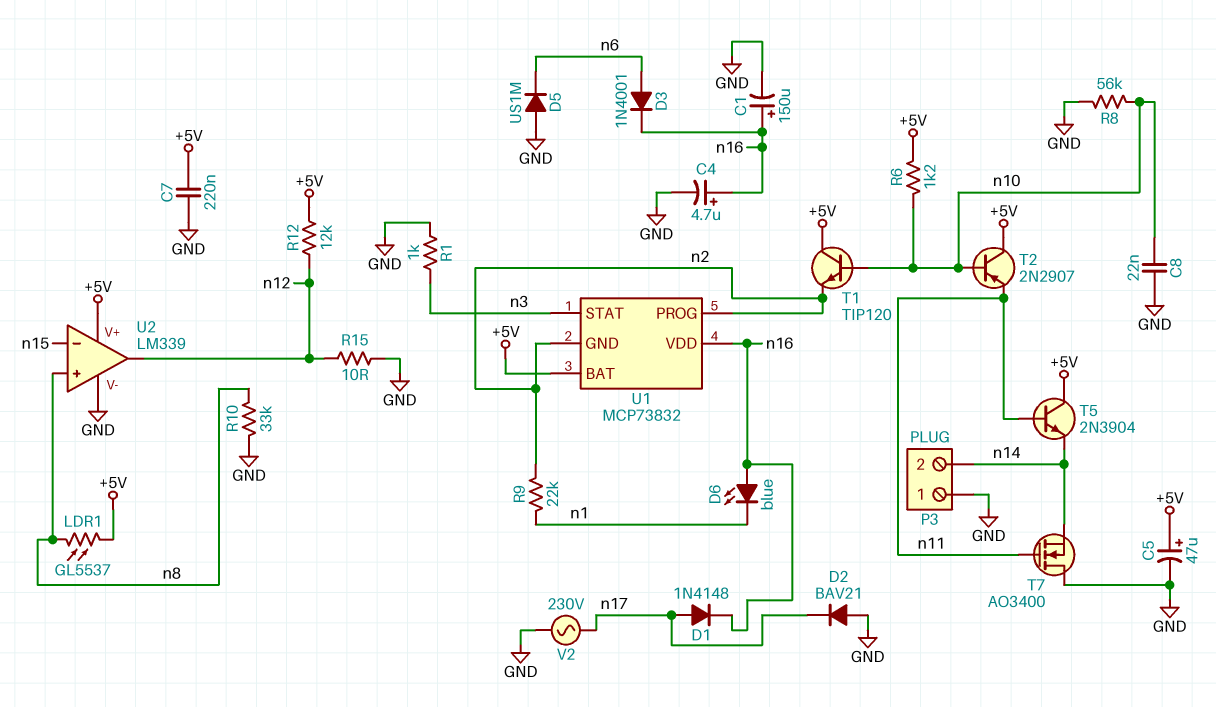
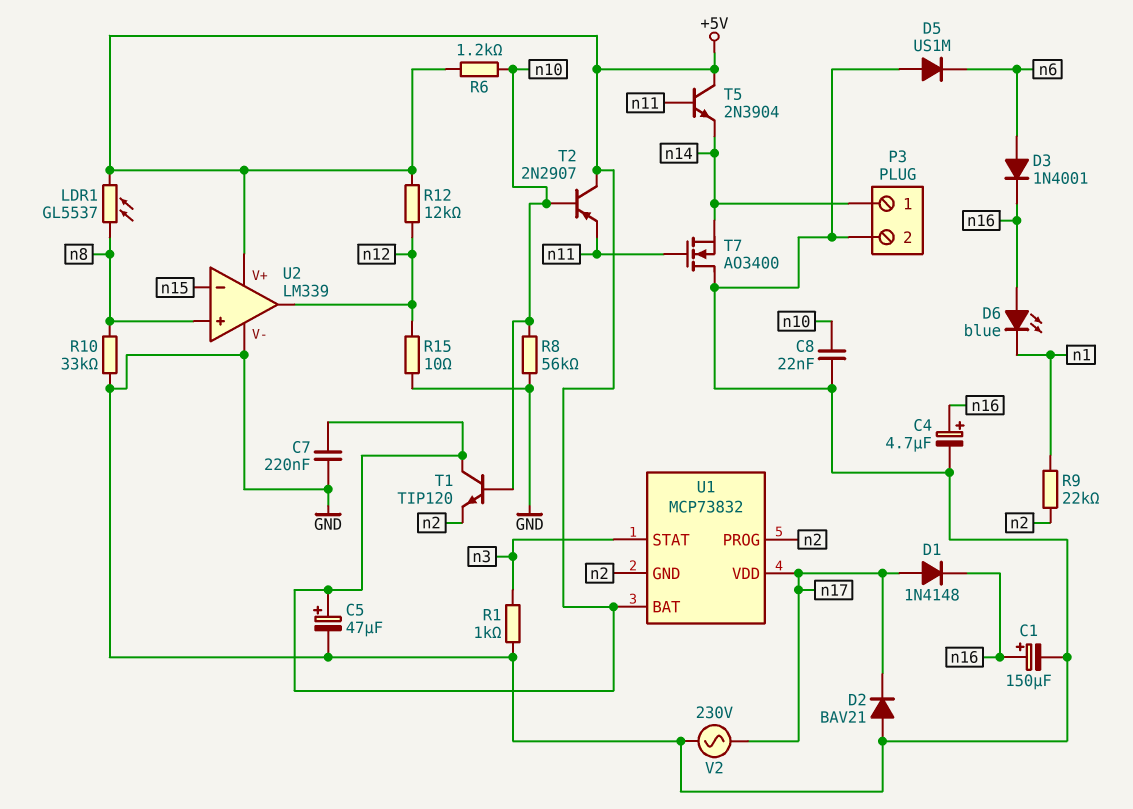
P3 pin 1: GND -> n14
P3 pin 2: n14 -> GND
U1 pin VDD: n16 -> n17

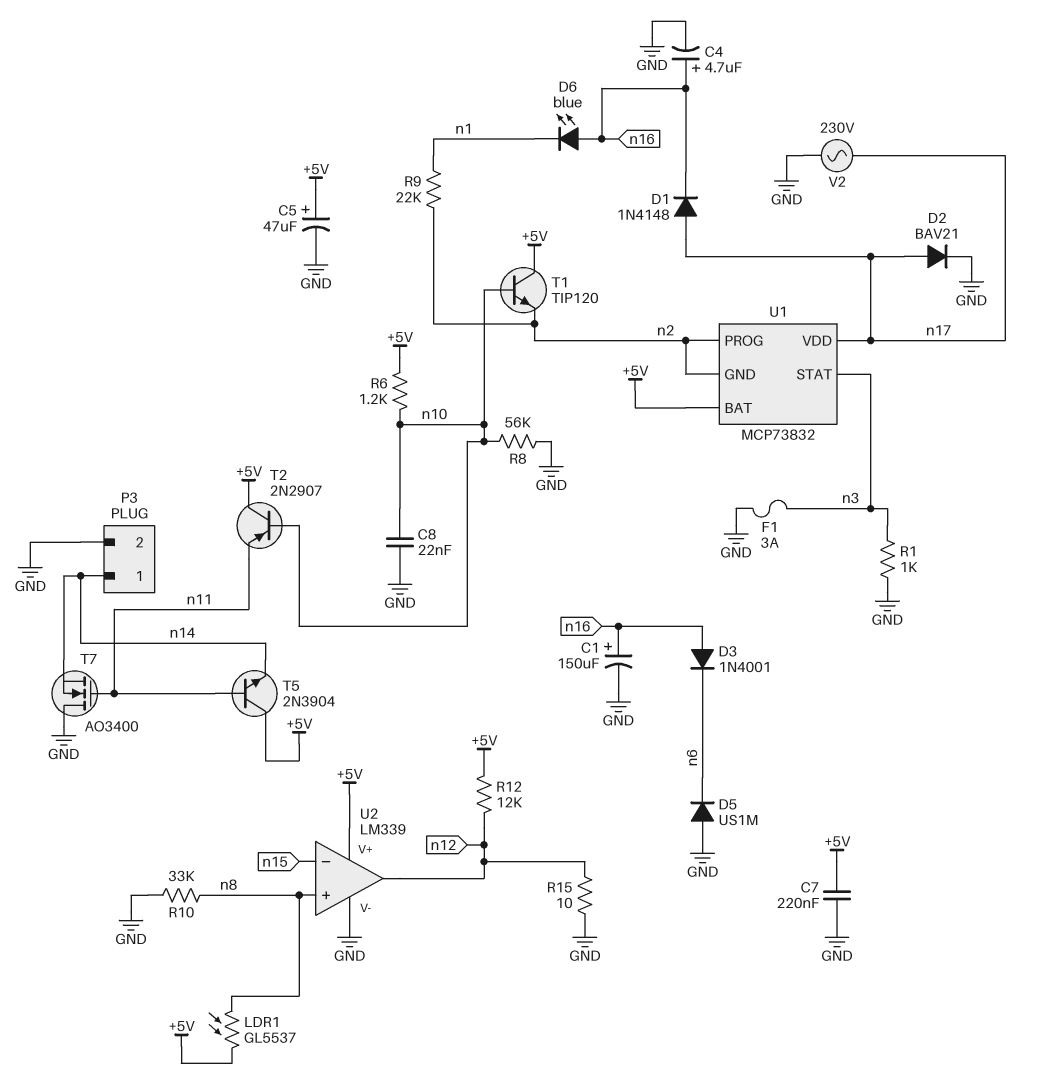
D2: diode BAV21 (A GND, K n17) -> diode BAV21 (A n17, K GND)
D3: diode 1N4001 (A n6, K n16) -> diode 1N4001 (A n16, K n6)
F1: none -> 3A (GND, n3)

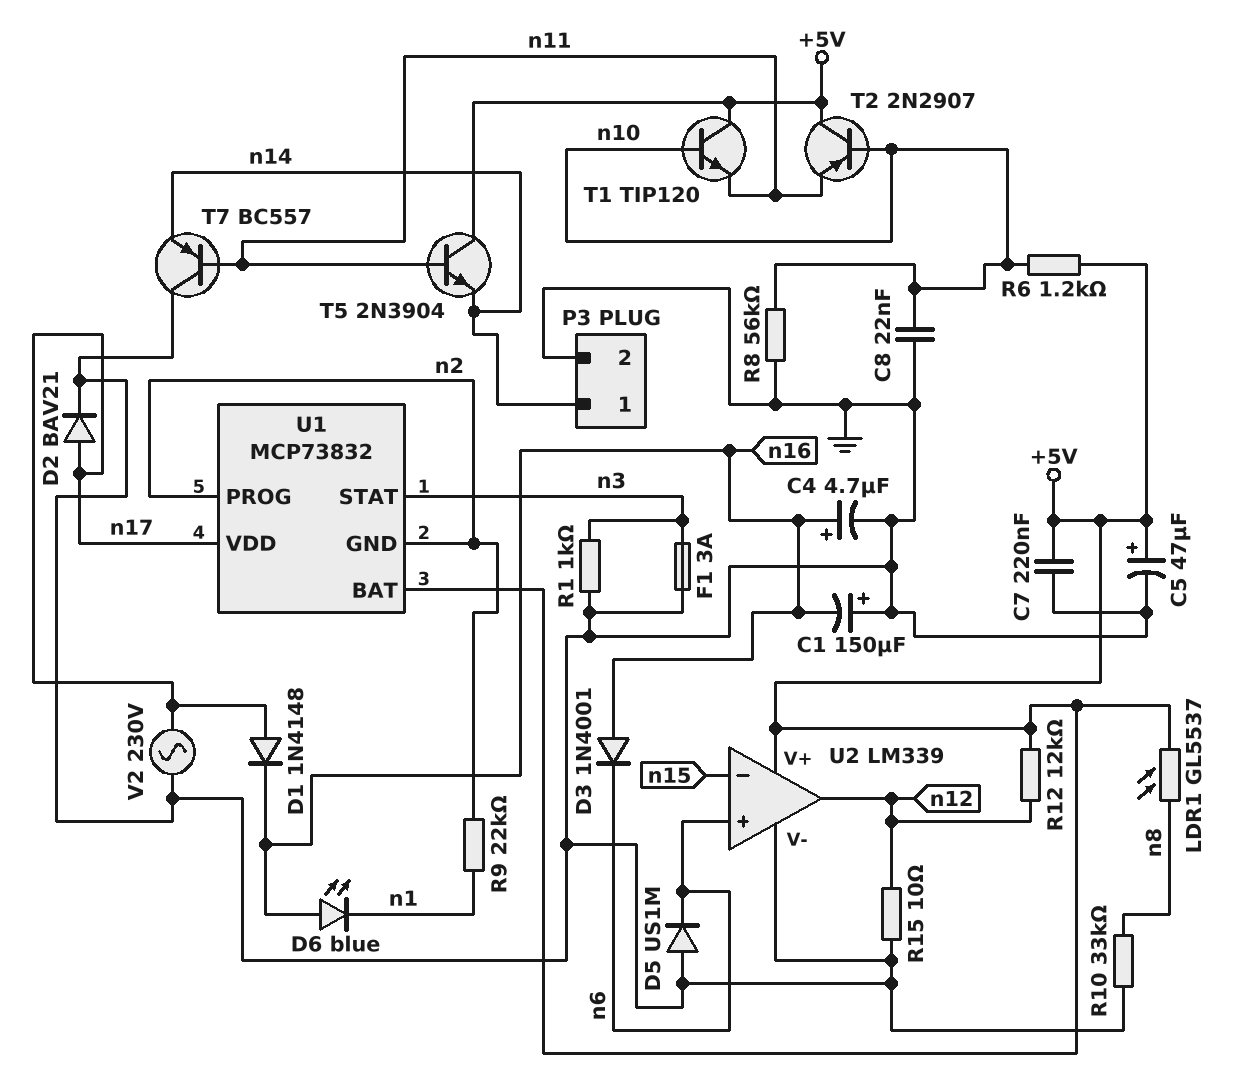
C1: 150uF (plus n16, minus GND) -> 150uF (plus GND, minus n16)
T1: NPN TIP120 (B n10, C +5V, E n2) -> NPN TIP120 (B n10, C +5V, E n11)
T7: NMOS AO3400 (G n11, D GND, S n14) -> PNP BC557 (B n11, C GND, E n14)
U2 pin in+: n8 -> n6

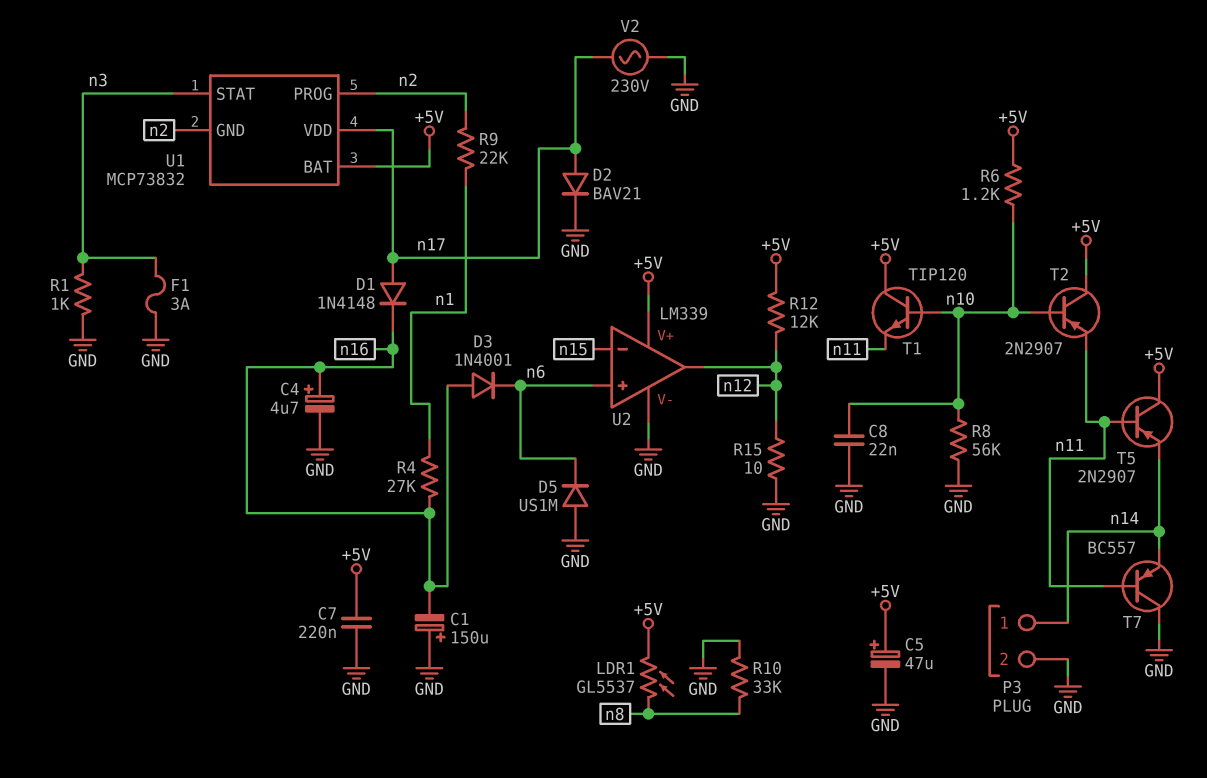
D6: LED blue (A n16, K n1) -> none
R4: none -> 27k (n1, n16)
T5: NPN 2N3904 (B n11, C +5V, E n14) -> PNP 2N2907 (B n11, C +5V, E n14)

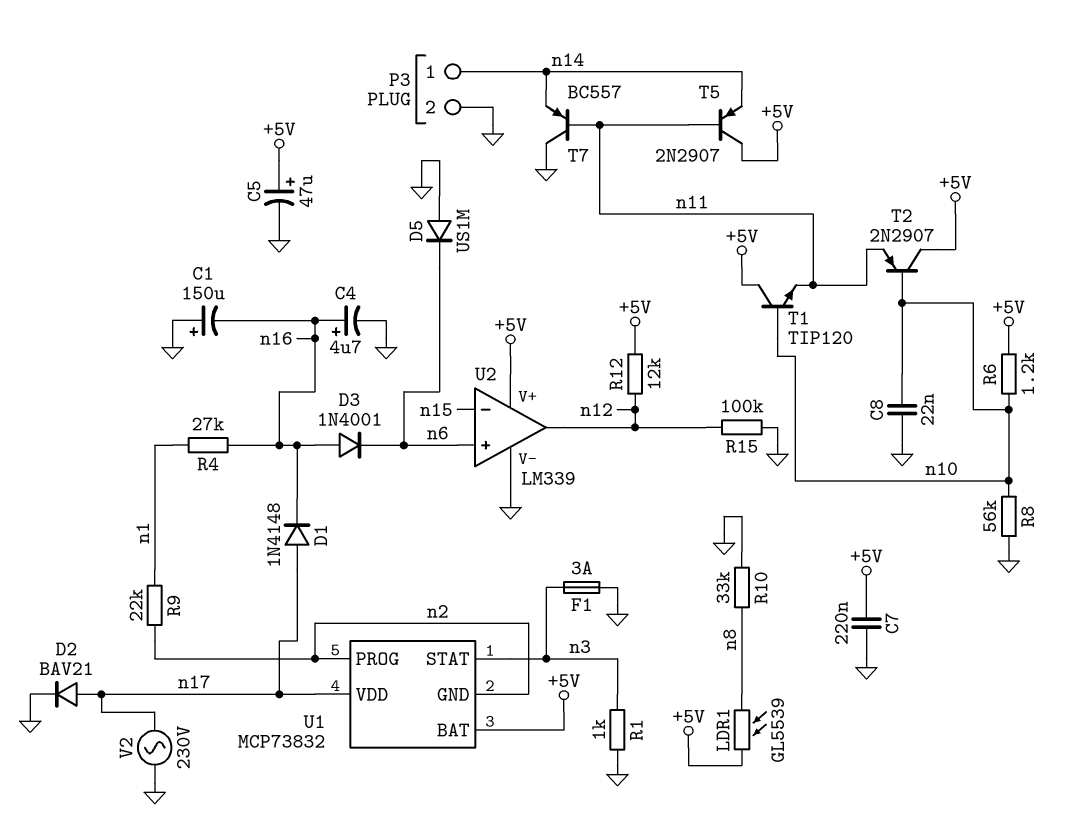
LDR1: GL5537 (+5V, n8) -> GL5539 (+5V, n8)
R15: 10 (GND, n12) -> 100k (GND, n12)

